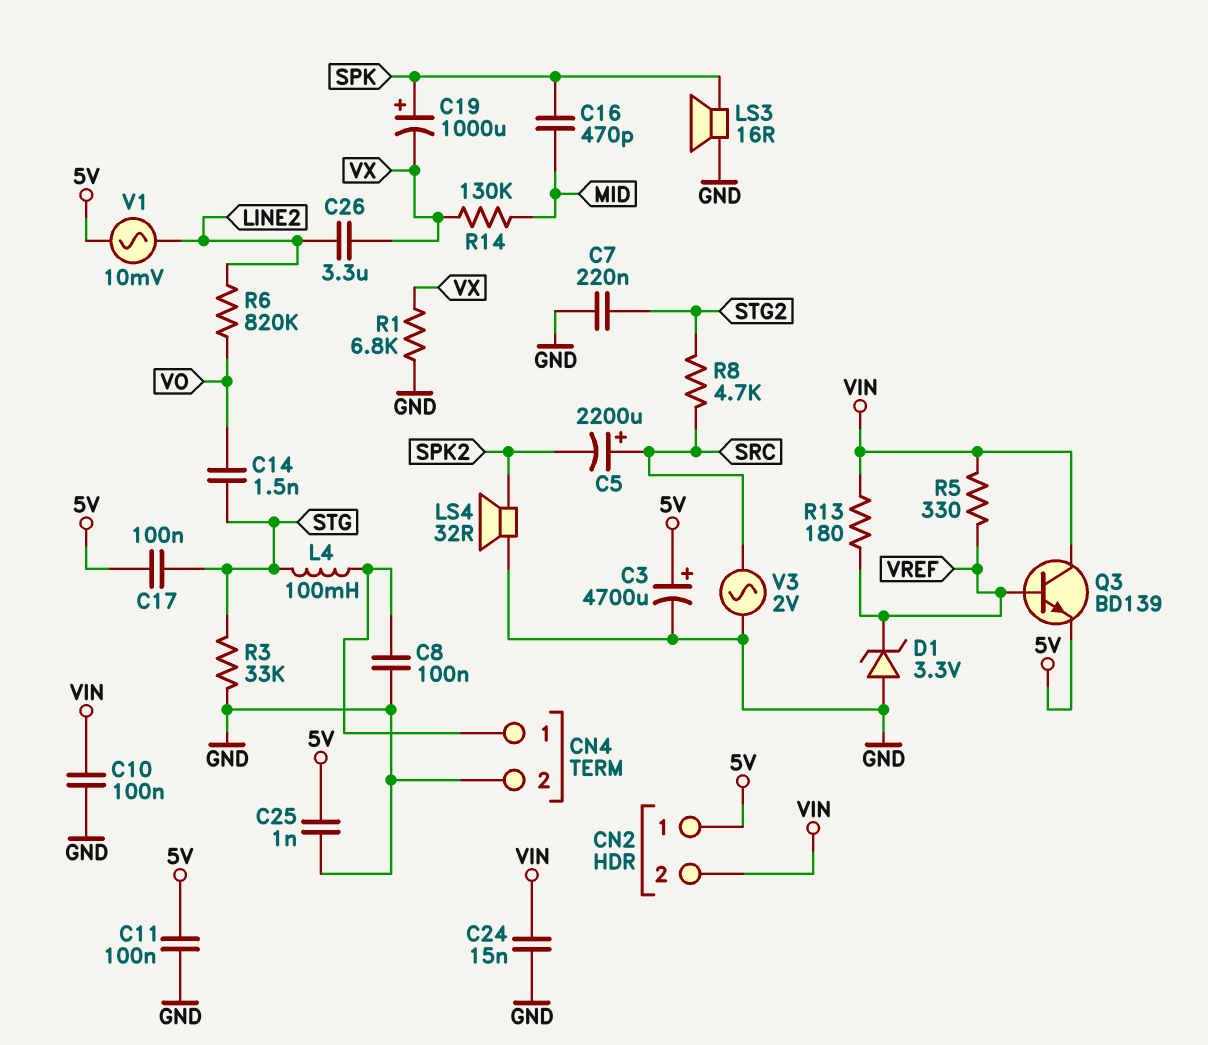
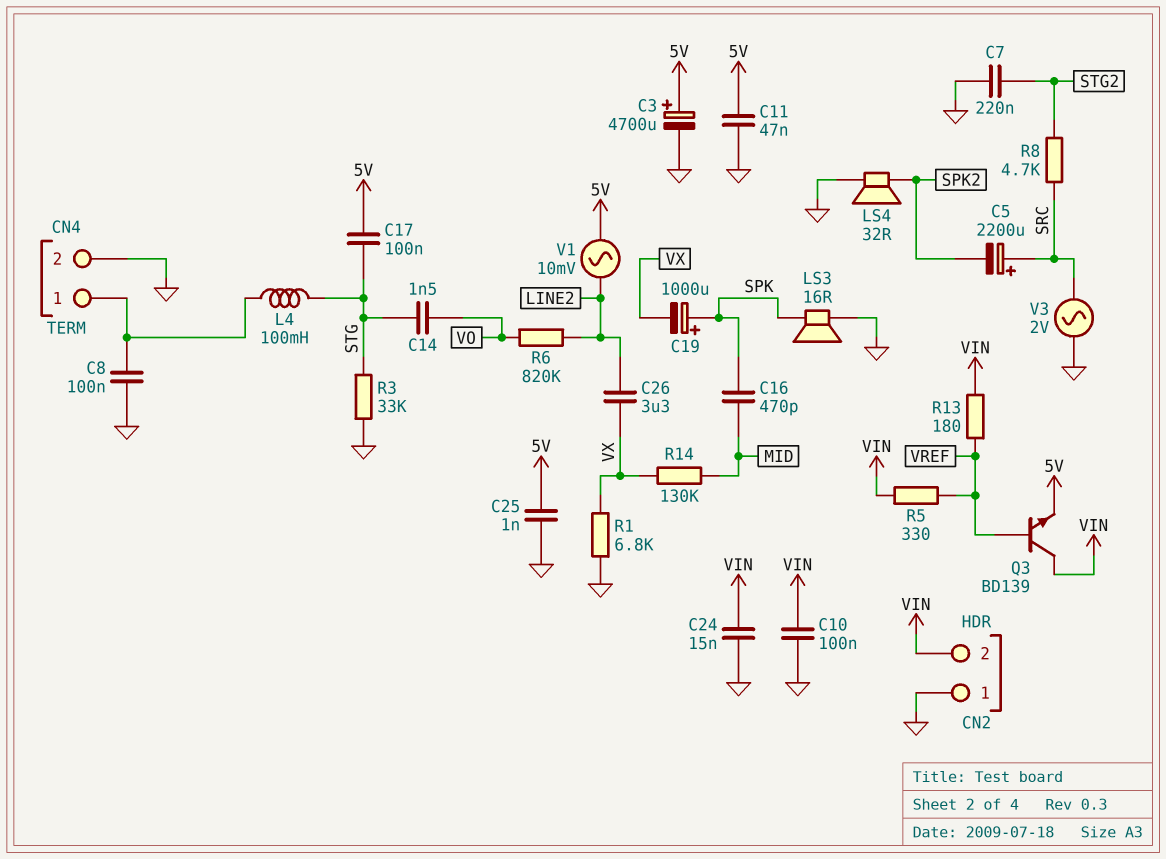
C11: 100nF (5V, GND) -> 47nF (5V, GND)
CN2 pin 1: 5V -> GND
D1: zener 3.3V (A GND, K VREF) -> none

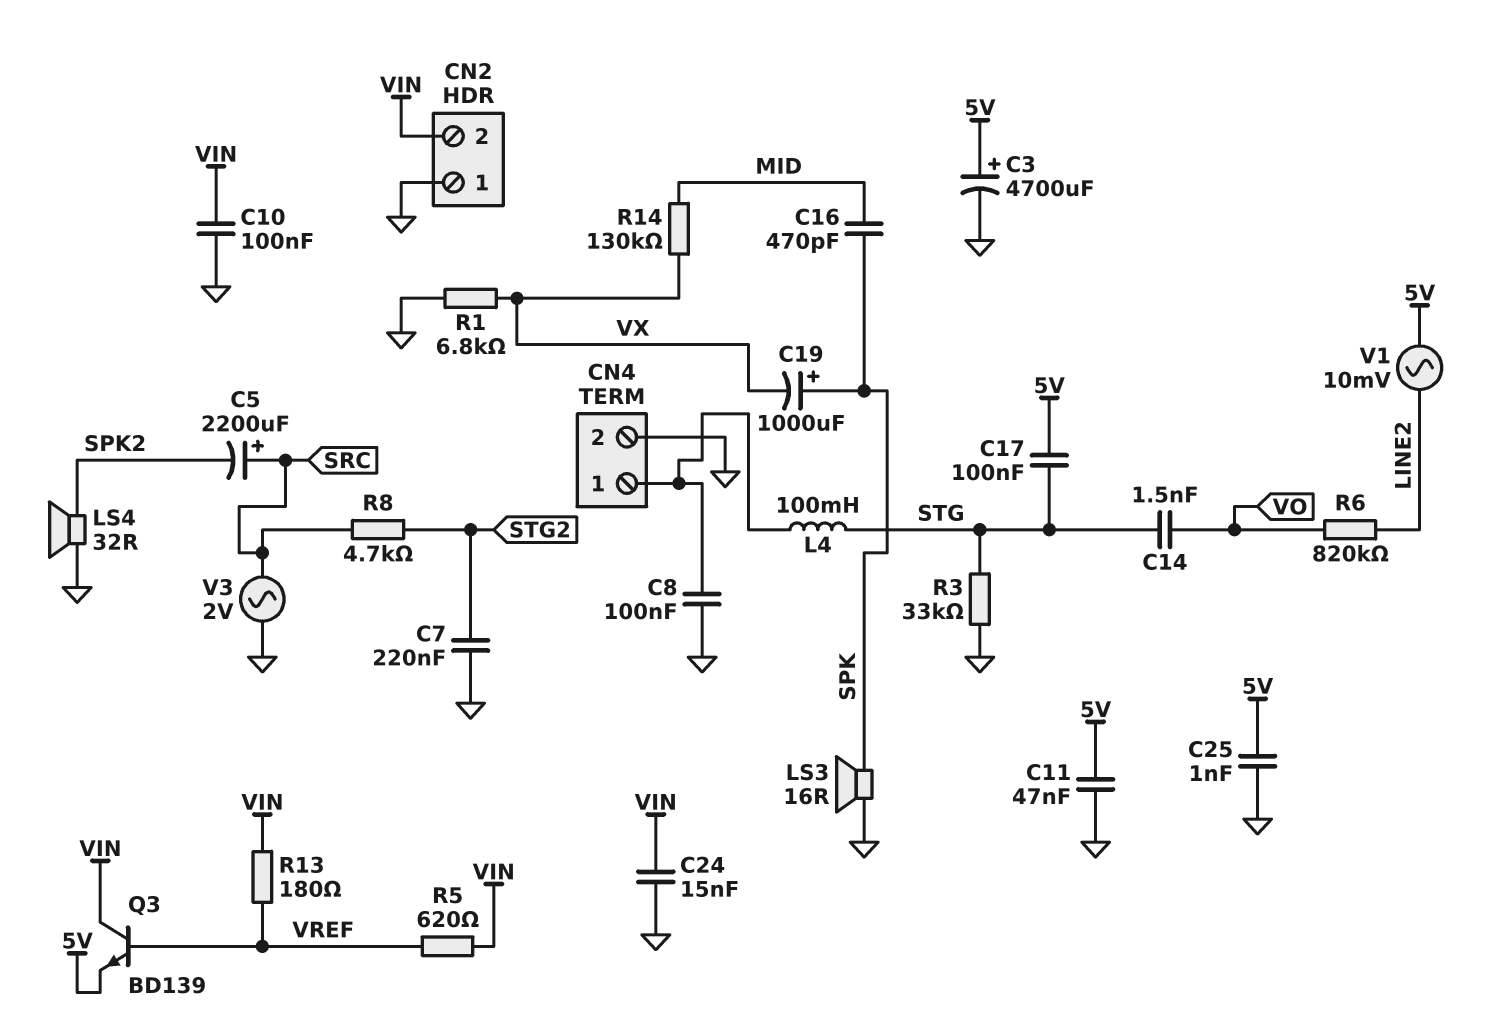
C26: 3.3uF (LINE2, VX) -> none
R5: 330 (VIN, VREF) -> 620 (VIN, VREF)

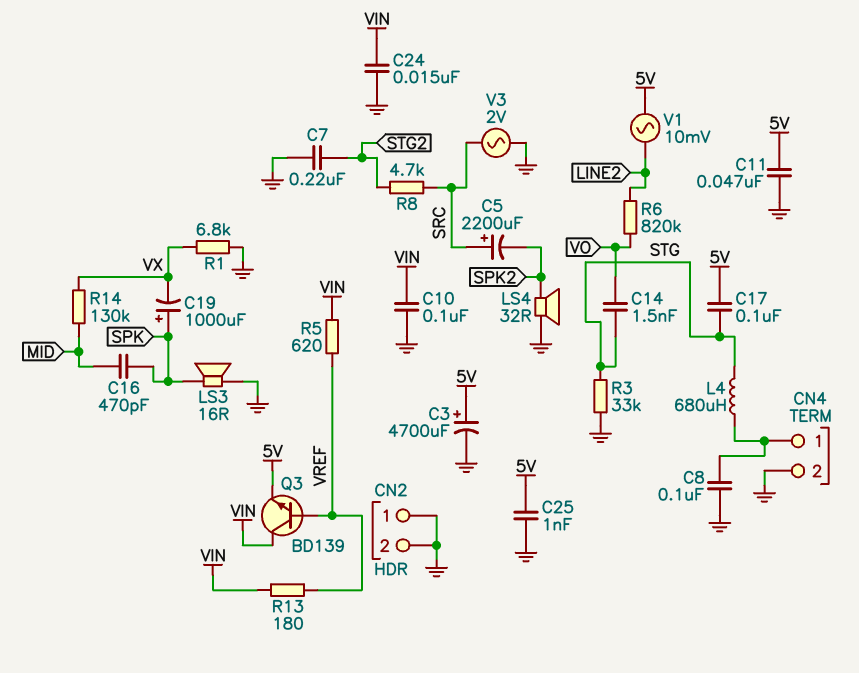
CN2 pin 2: VIN -> GND
L4: 100mH (CN4/1, STG) -> 680uH (CN4/1, STG)

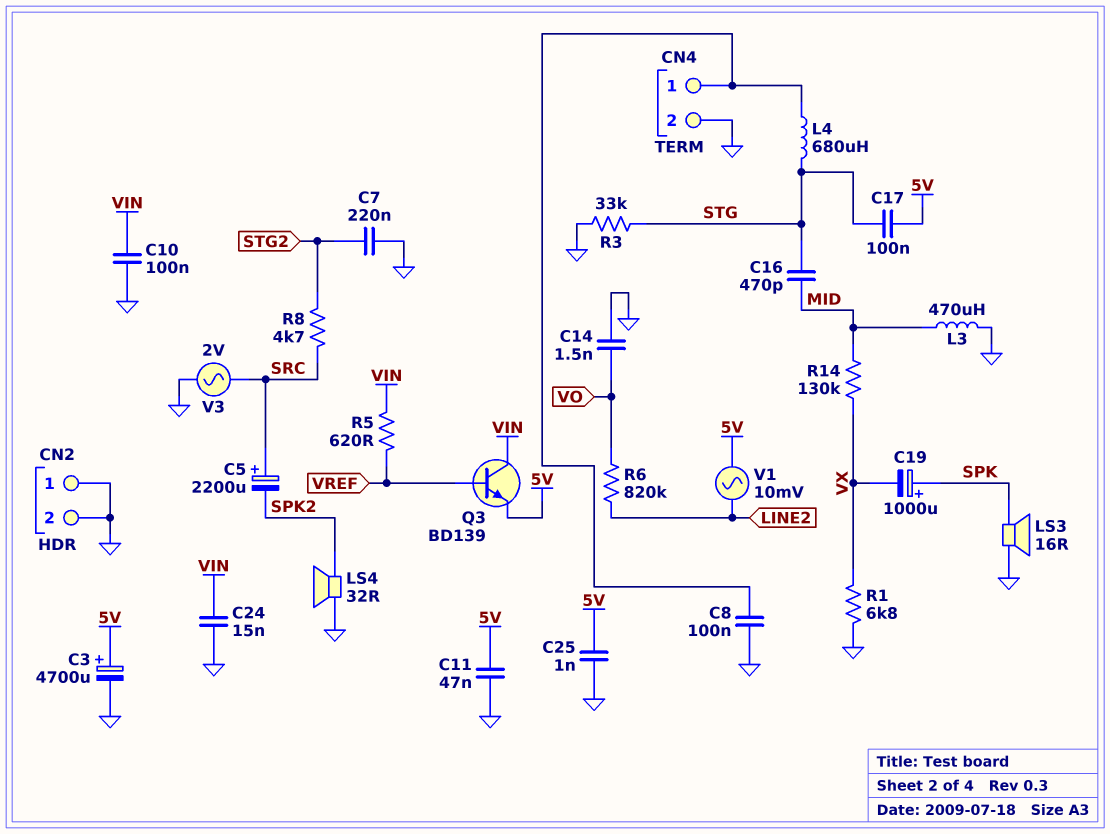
C14: 1.5nF (STG, VO) -> 1.5nF (GND, VO)
C16: 470pF (MID, SPK) -> 470pF (MID, STG)
L3: none -> 470uH (GND, MID)
R13: 180 (VIN, VREF) -> none

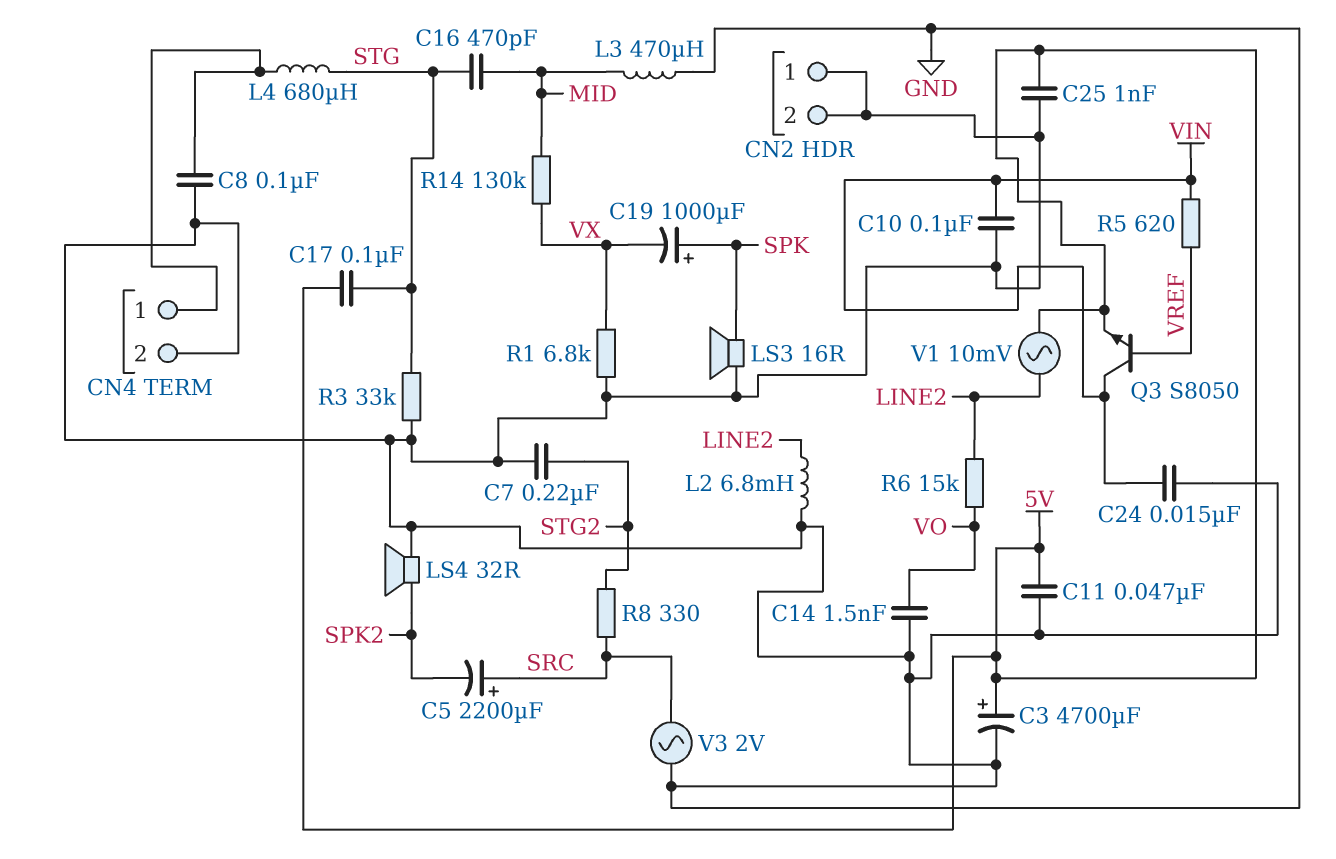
L2: none -> 6.8mH (GND, LINE2)
Q3: NPN BD139 (B VREF, C VIN, E 5V) -> NPN S8050 (B VREF, C VIN, E 5V)
R6: 820k (LINE2, VO) -> 15k (LINE2, VO)
R8: 4.7k (SRC, STG2) -> 330 (SRC, STG2)

